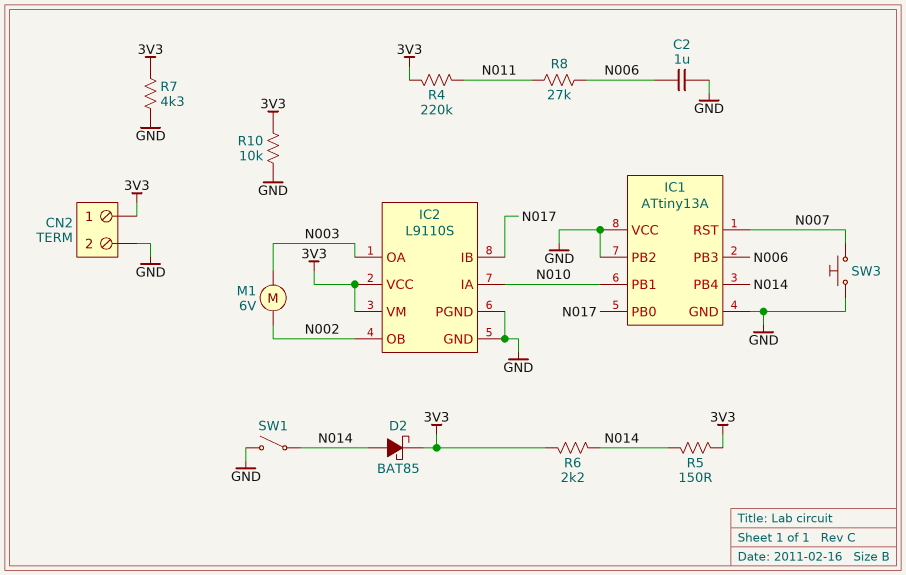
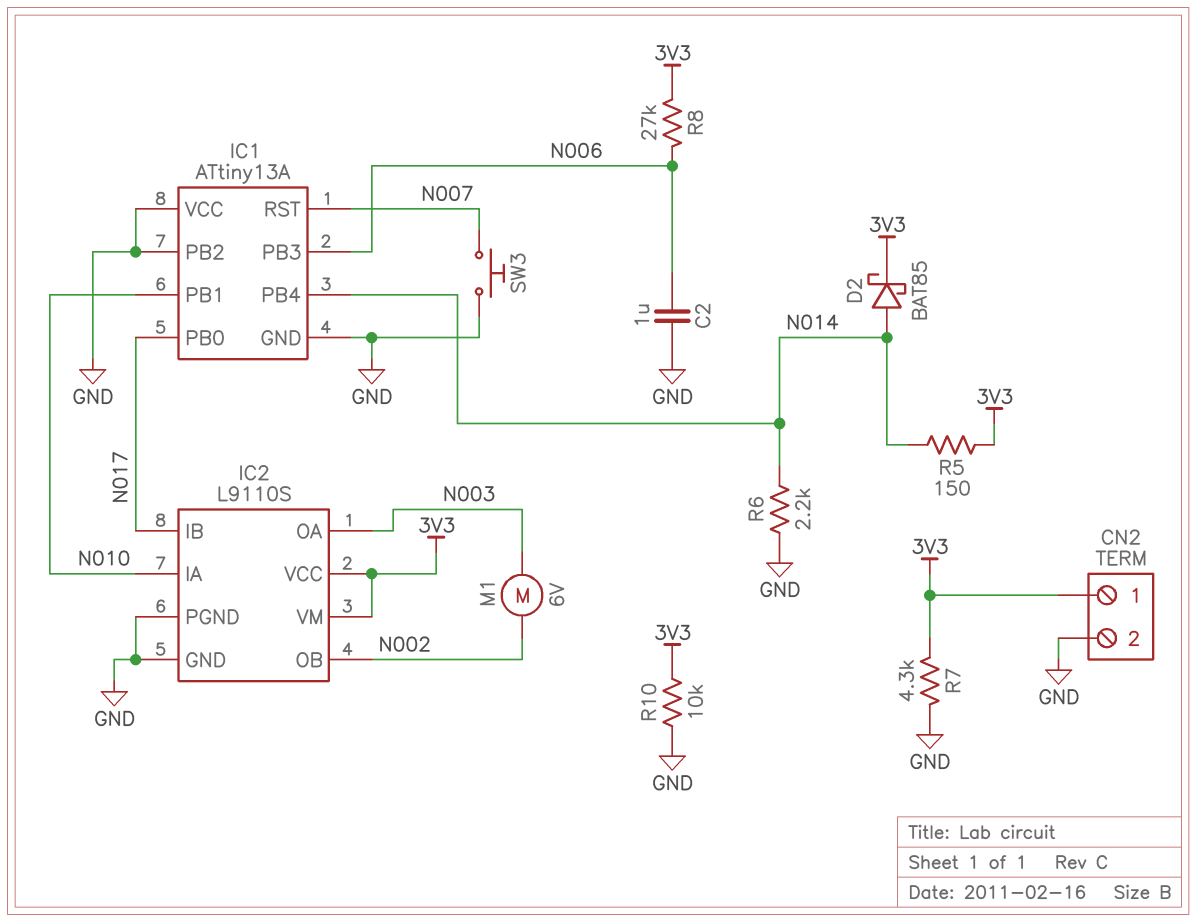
R4: 220k (3V3, N011) -> none
R6: 2.2k (3V3, N014) -> 2.2k (GND, N014)
R8: 27k (N006, N011) -> 27k (3V3, N006)
SW1: switch (GND, N014) -> none

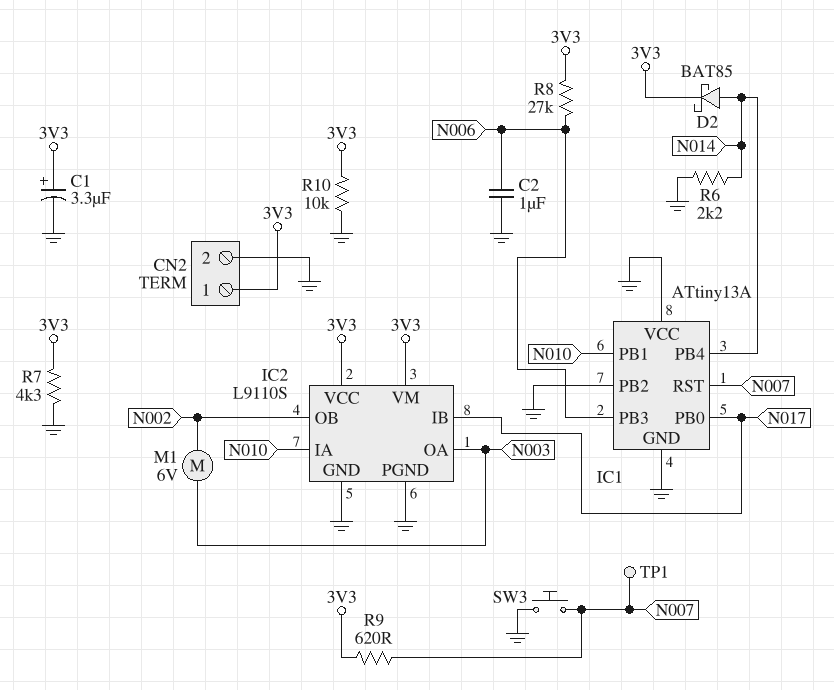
C1: none -> 3.3uF (plus 3V3, minus GND)
R5: 150 (3V3, N014) -> none
R9: none -> 620 (3V3, N007)
TP1: none -> test point (N007)

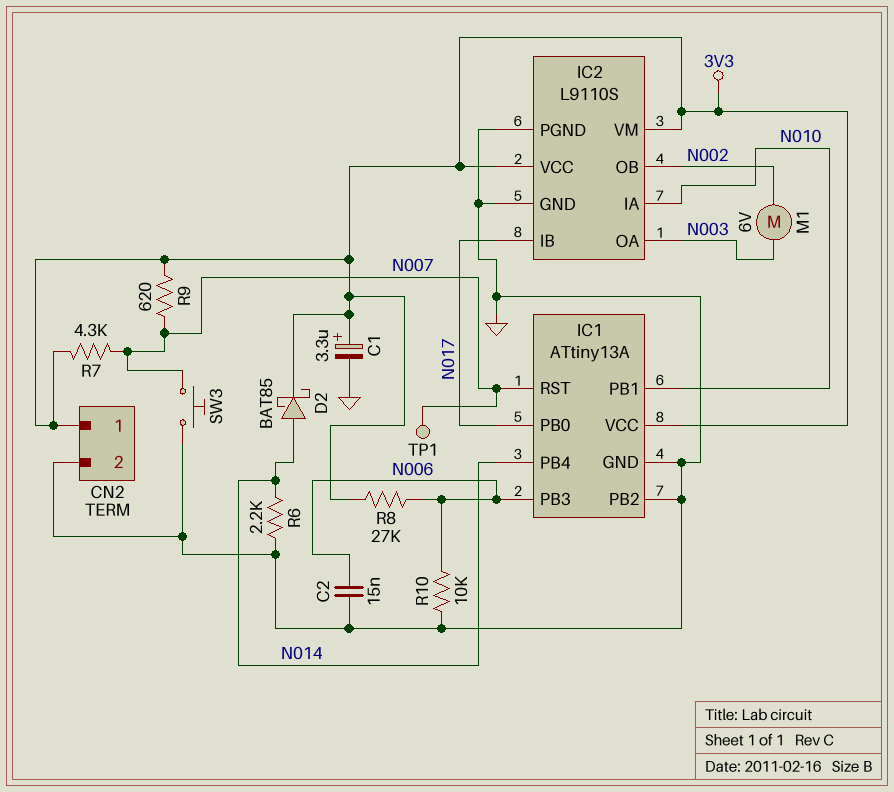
C2: 1uF (GND, N006) -> 15nF (GND, N006)
IC1 pin VCC: GND -> 3V3
R7: 4.3k (3V3, GND) -> 4.3k (3V3, N007)
R10: 10k (3V3, GND) -> 10k (GND, N006)

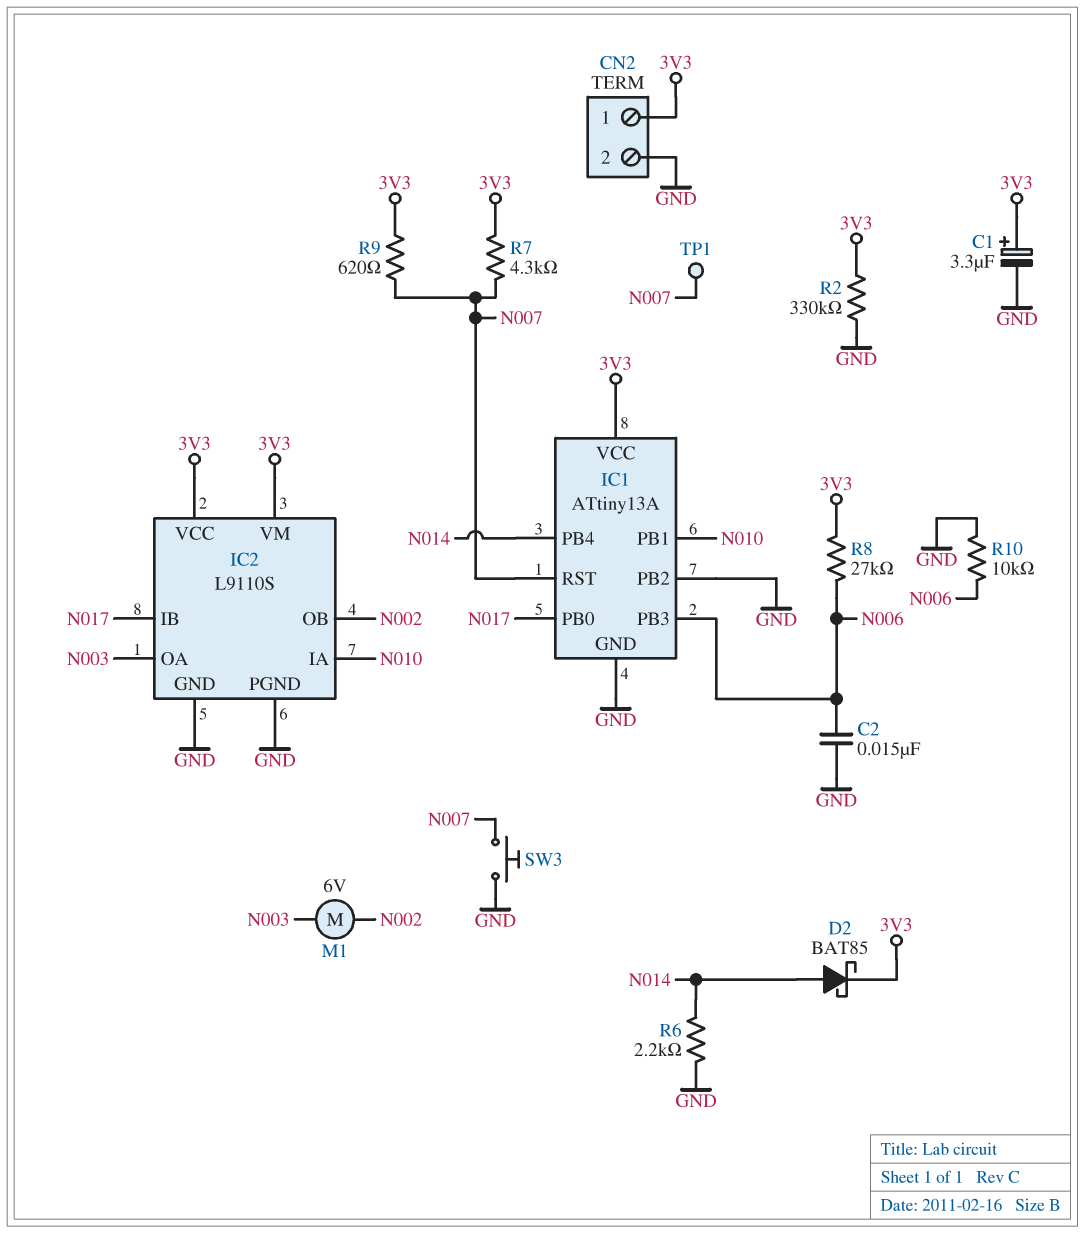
R2: none -> 330k (3V3, GND)

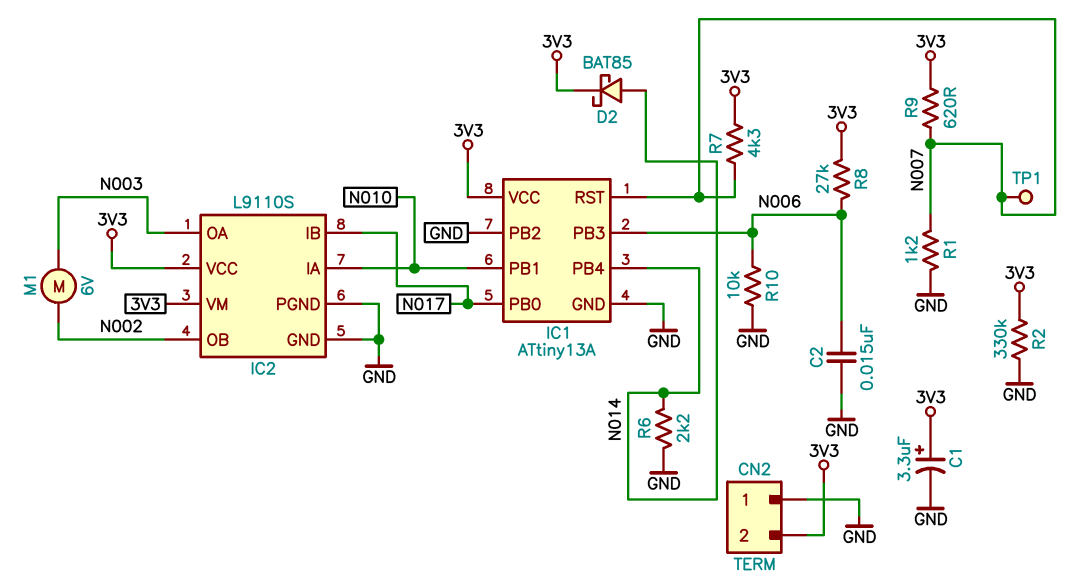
CN2 pin 1: 3V3 -> GND
CN2 pin 2: GND -> 3V3
R1: none -> 1.2k (GND, N007)
SW3: button (GND, N007) -> none

